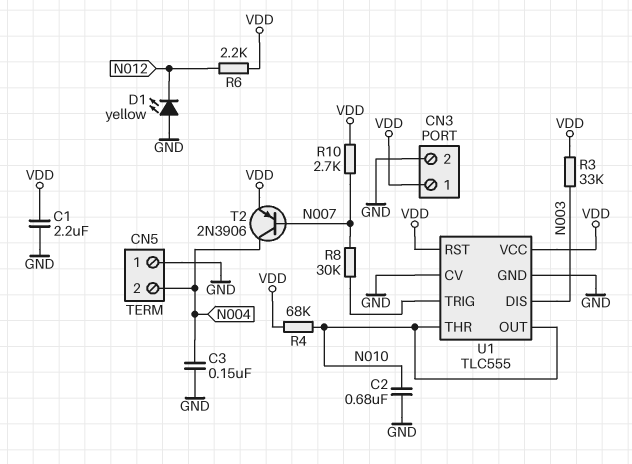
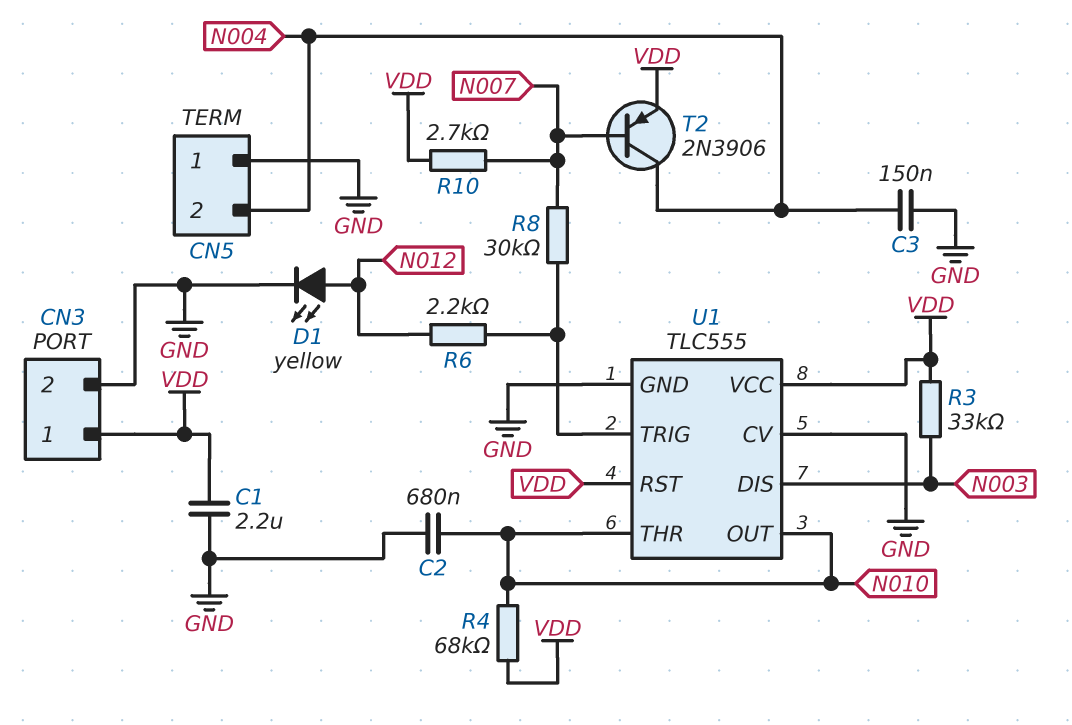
D1: LED yellow (A GND, K N012) -> LED yellow (A N012, K GND)
R6: 2.2k (N012, VDD) -> 2.2k (N012, U1/TRIG)

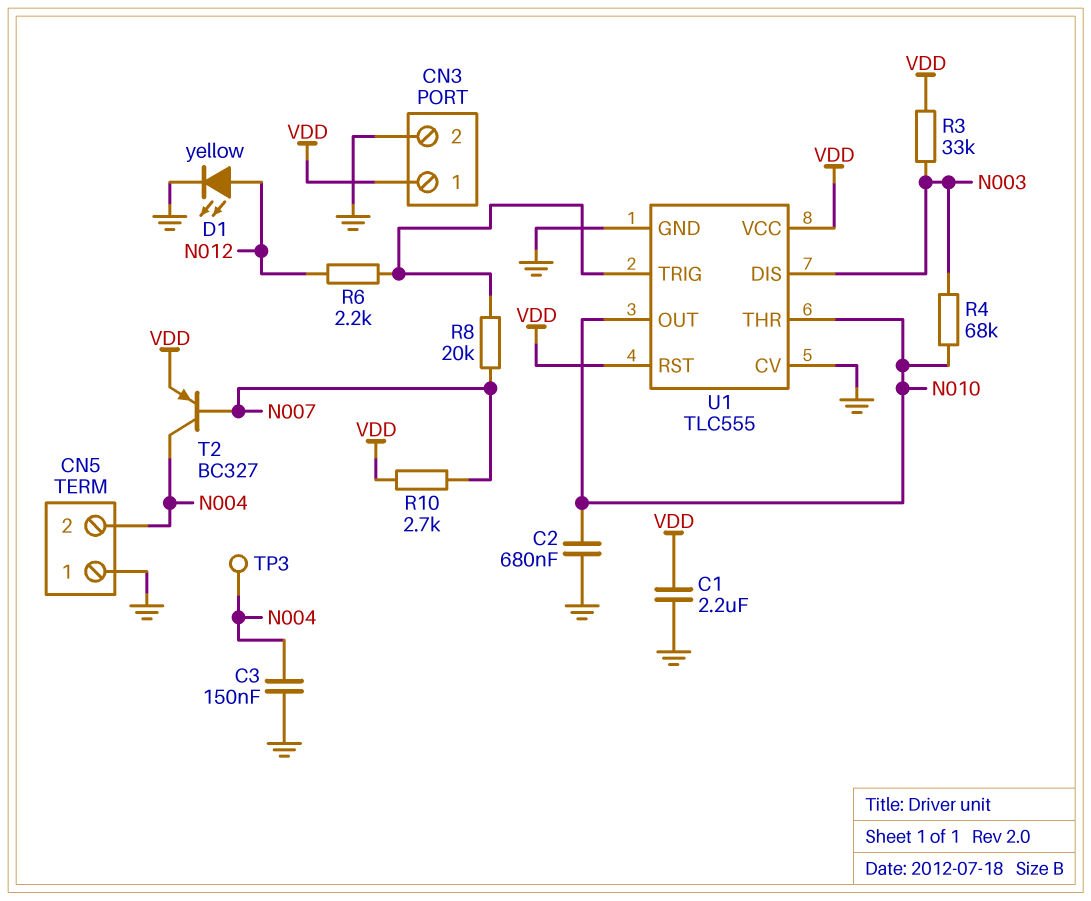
R4: 68k (N010, VDD) -> 68k (N003, N010)
R8: 30k (N007, U1/TRIG) -> 20k (N007, U1/TRIG)
T2: PNP 2N3906 (B N007, C N004, E VDD) -> PNP BC327 (B N007, C N004, E VDD)
TP3: none -> test point (N004)

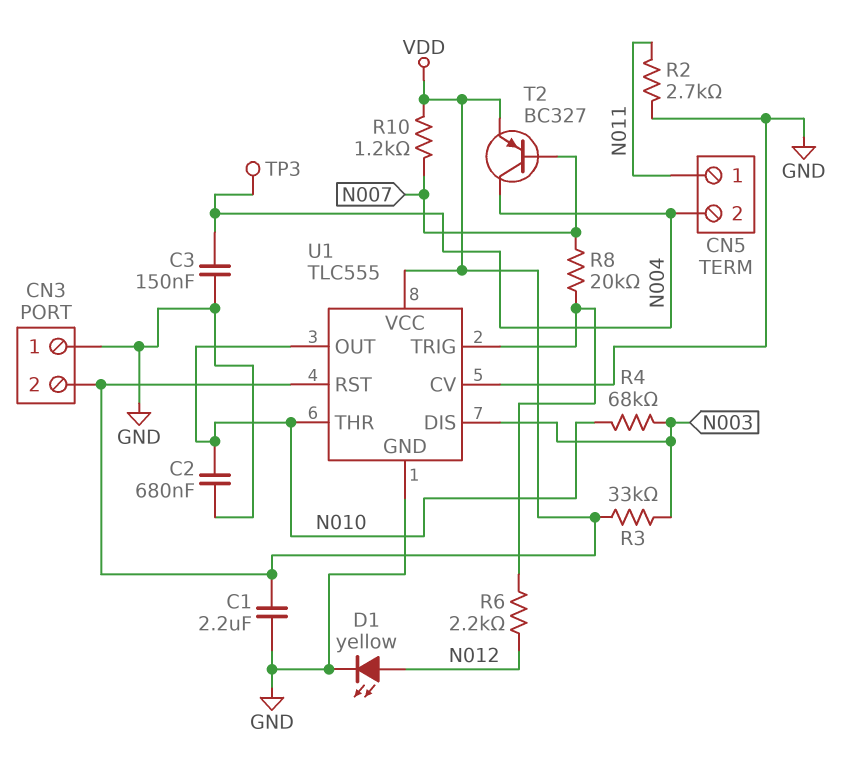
CN3 pin 1: VDD -> GND
CN3 pin 2: GND -> VDD
CN5 pin 1: GND -> N011
R2: none -> 2.7k (GND, N011)
R10: 2.7k (N007, VDD) -> 1.2k (N007, VDD)

